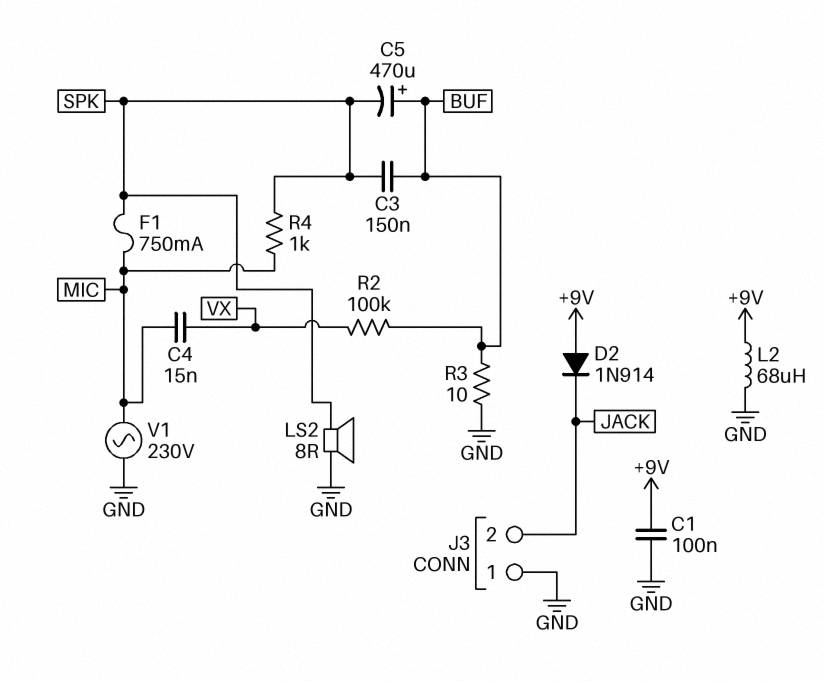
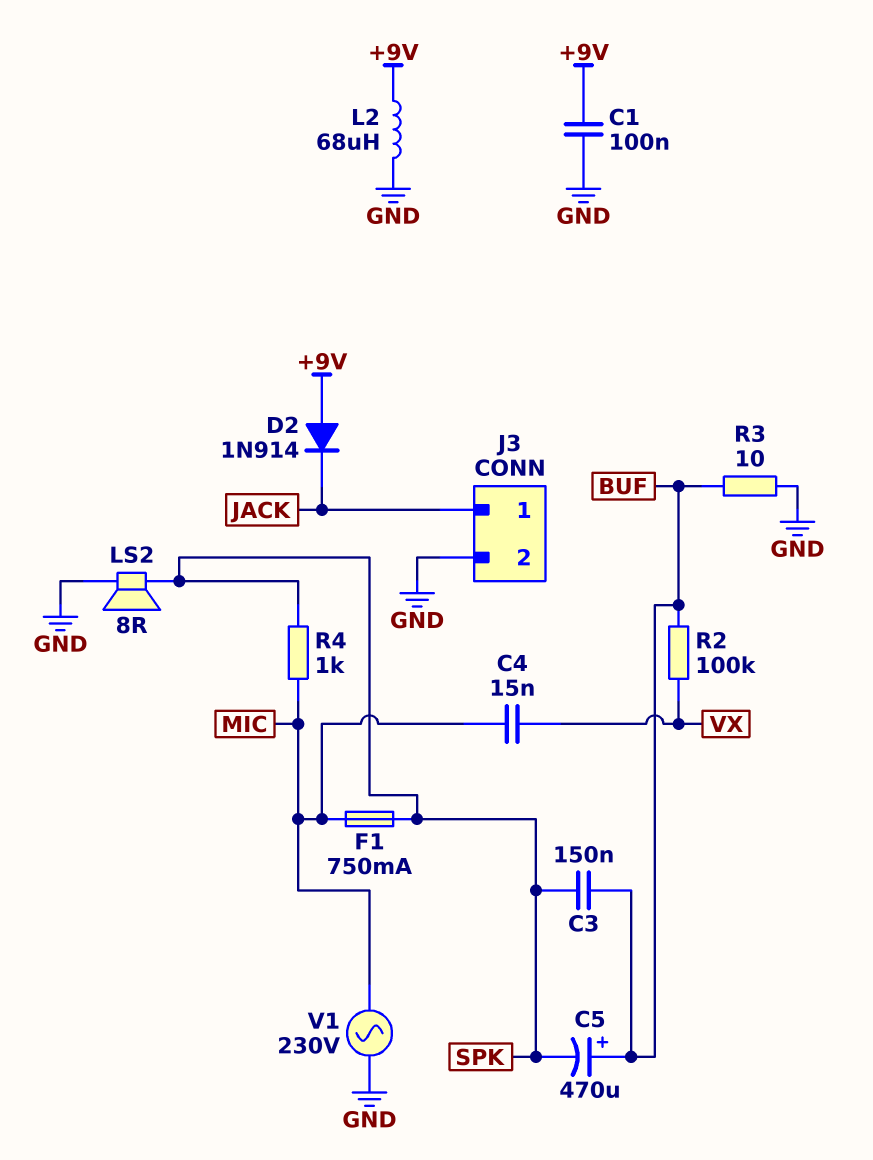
J3 pin 1: GND -> JACK
J3 pin 2: JACK -> GND

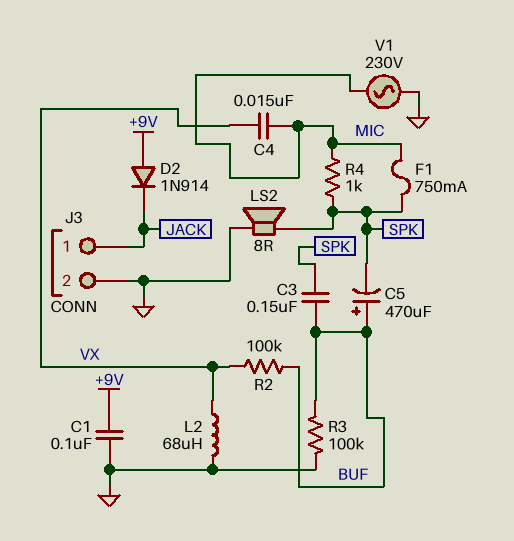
L2: 68uH (+9V, GND) -> 68uH (GND, VX)
R3: 10 (BUF, GND) -> 100k (BUF, GND)

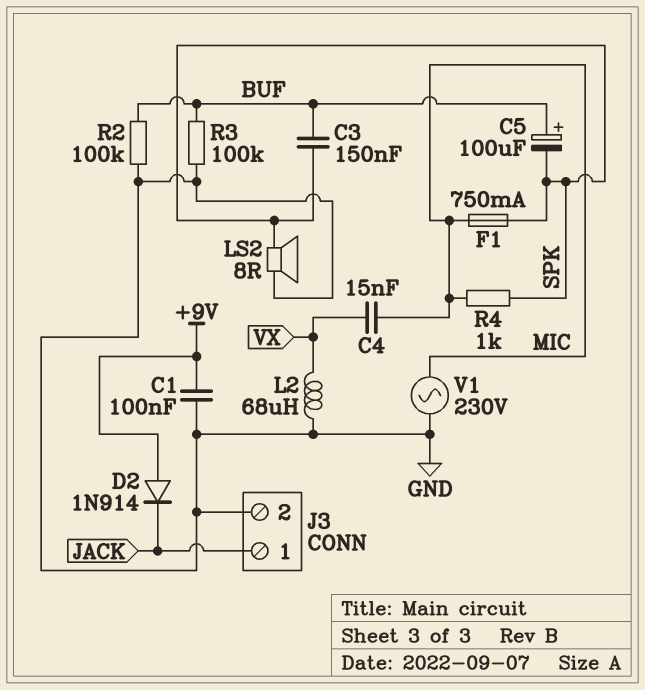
C5: 470uF (plus BUF, minus SPK) -> 100uF (plus BUF, minus SPK)
R2: 100k (BUF, VX) -> 100k (BUF, GND)

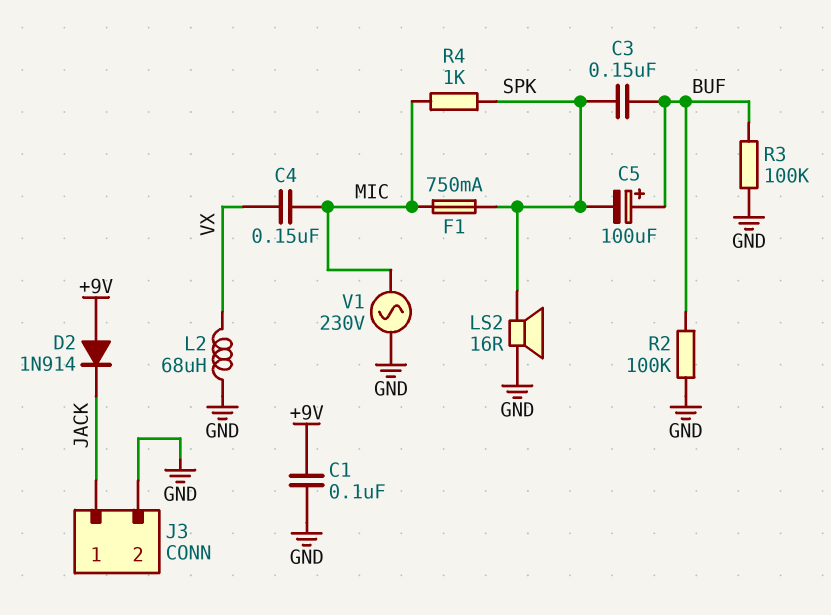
C4: 15nF (MIC, VX) -> 150nF (MIC, VX)
LS2: speaker 8R (GND, SPK) -> speaker 16R (GND, SPK)

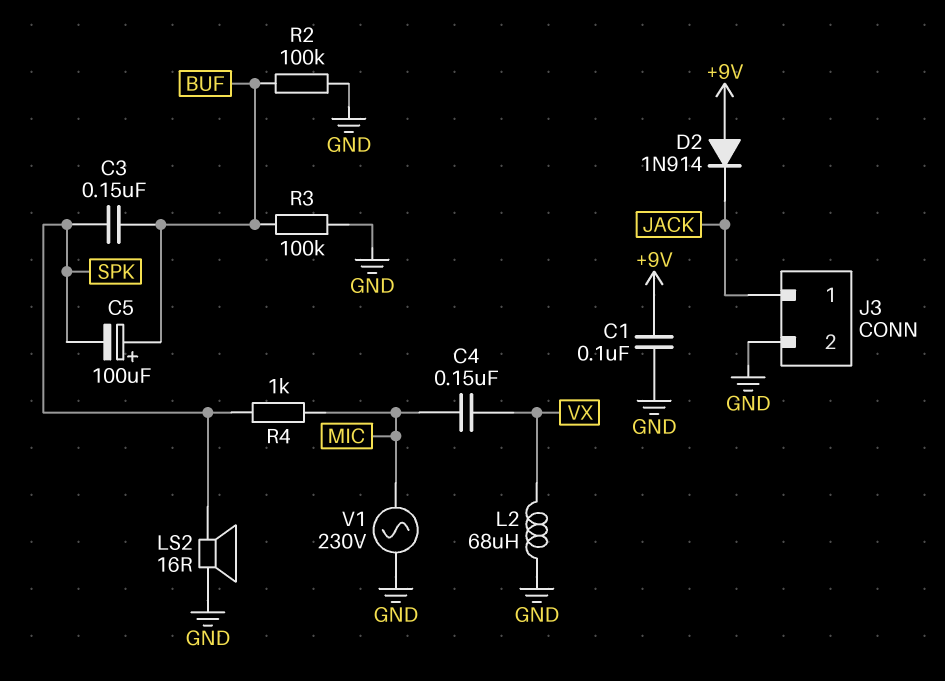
F1: 750mA (MIC, SPK) -> none

